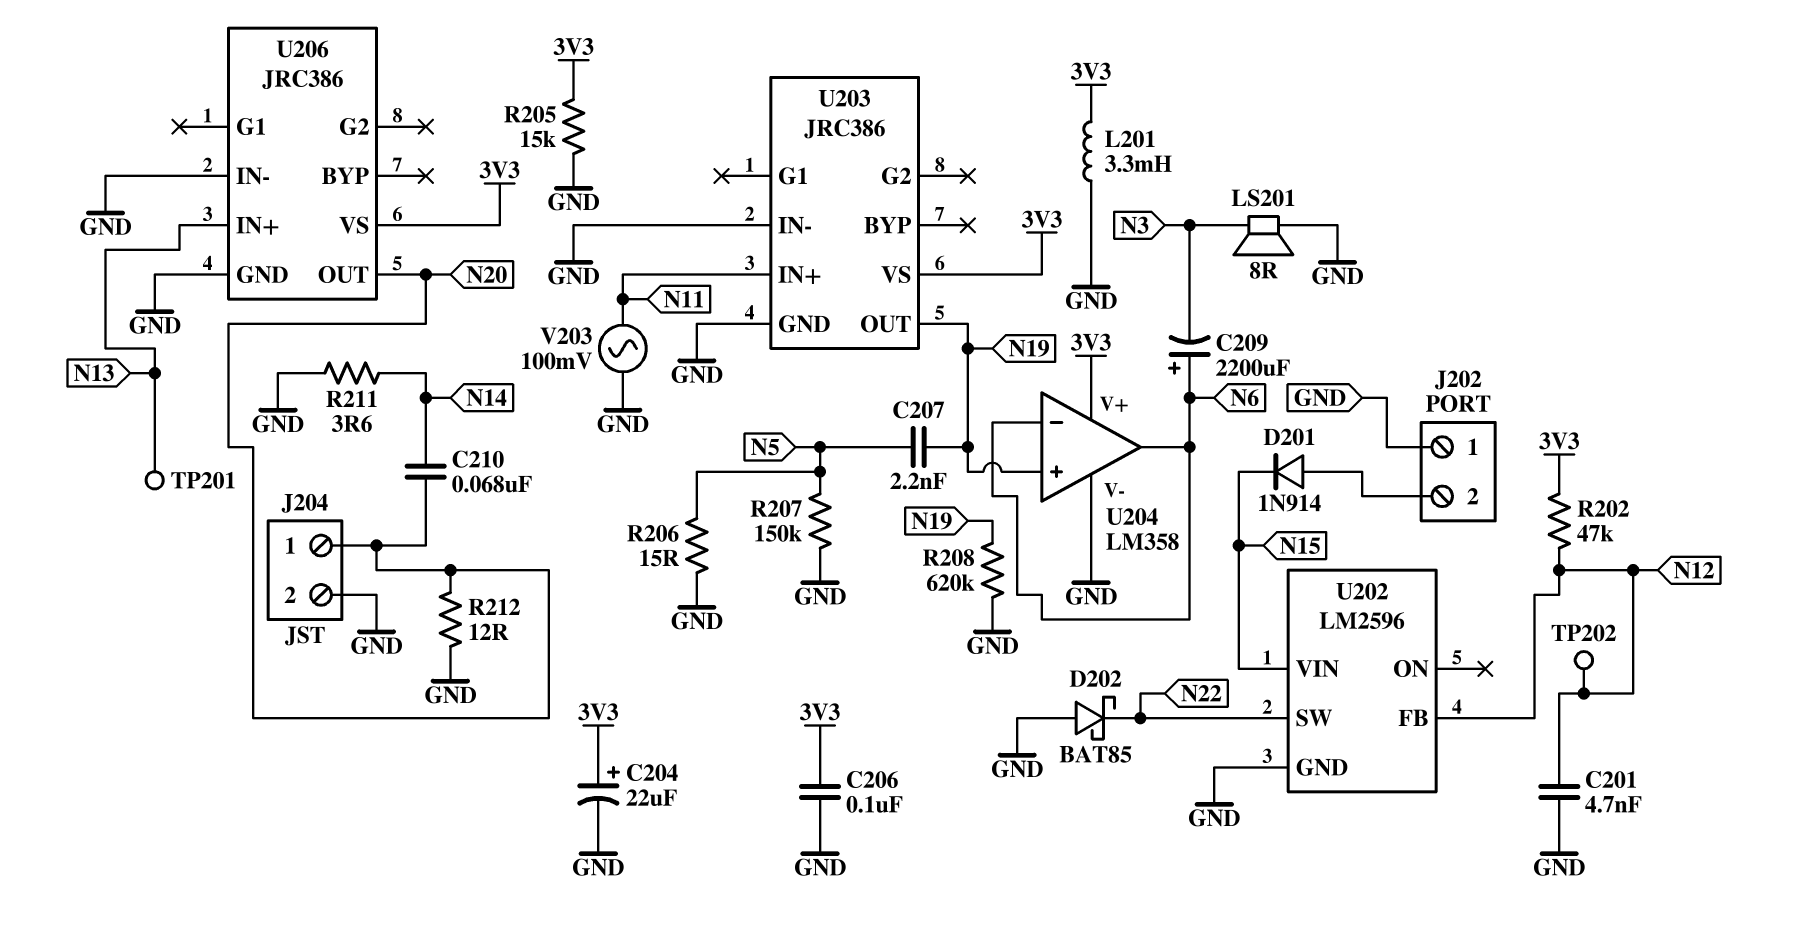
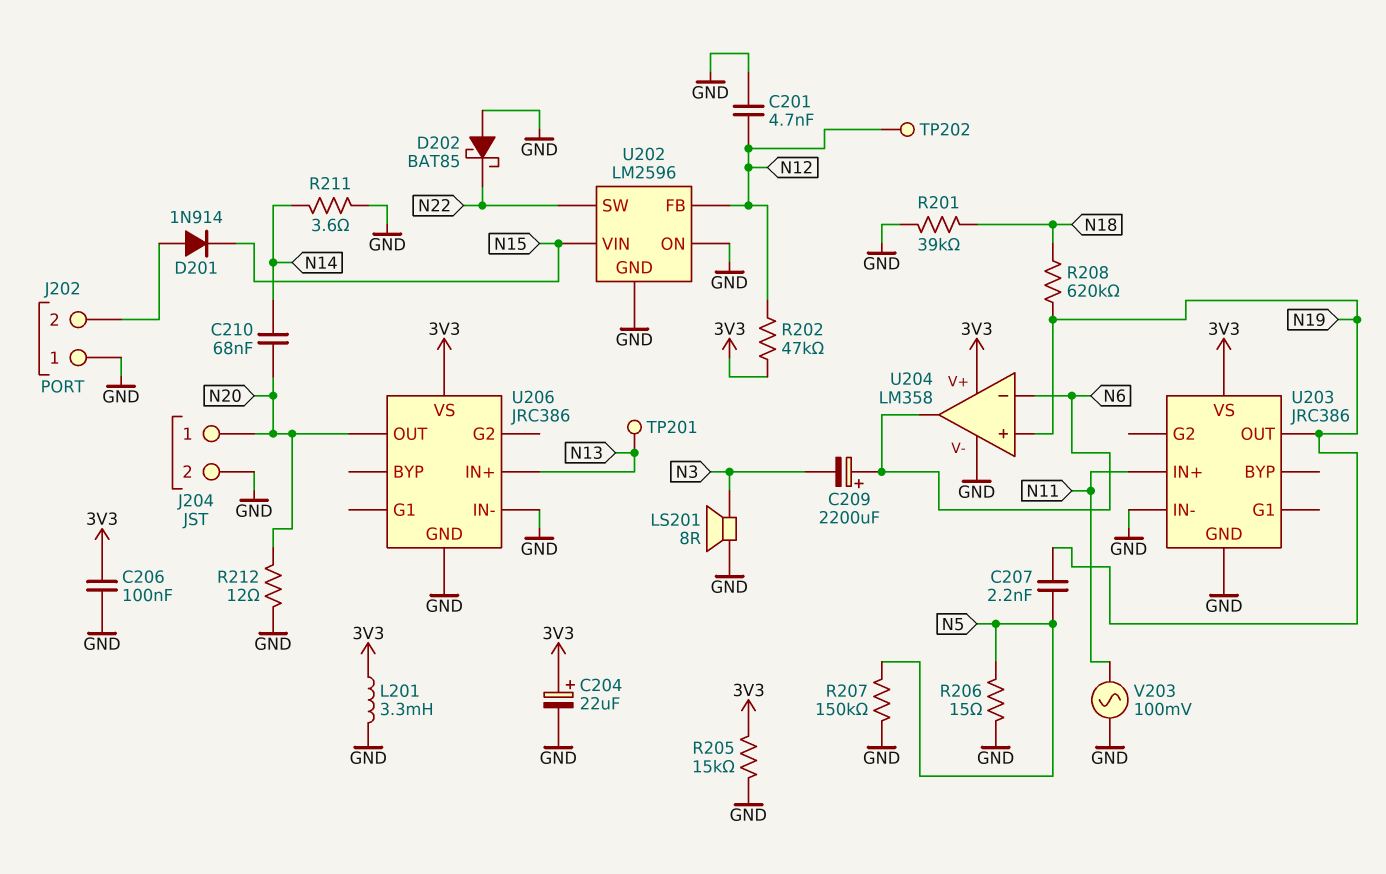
R201: none -> 39k (GND, N18)
R208: 620k (GND, N19) -> 620k (N18, N19)
U202 pin ON: none -> GND

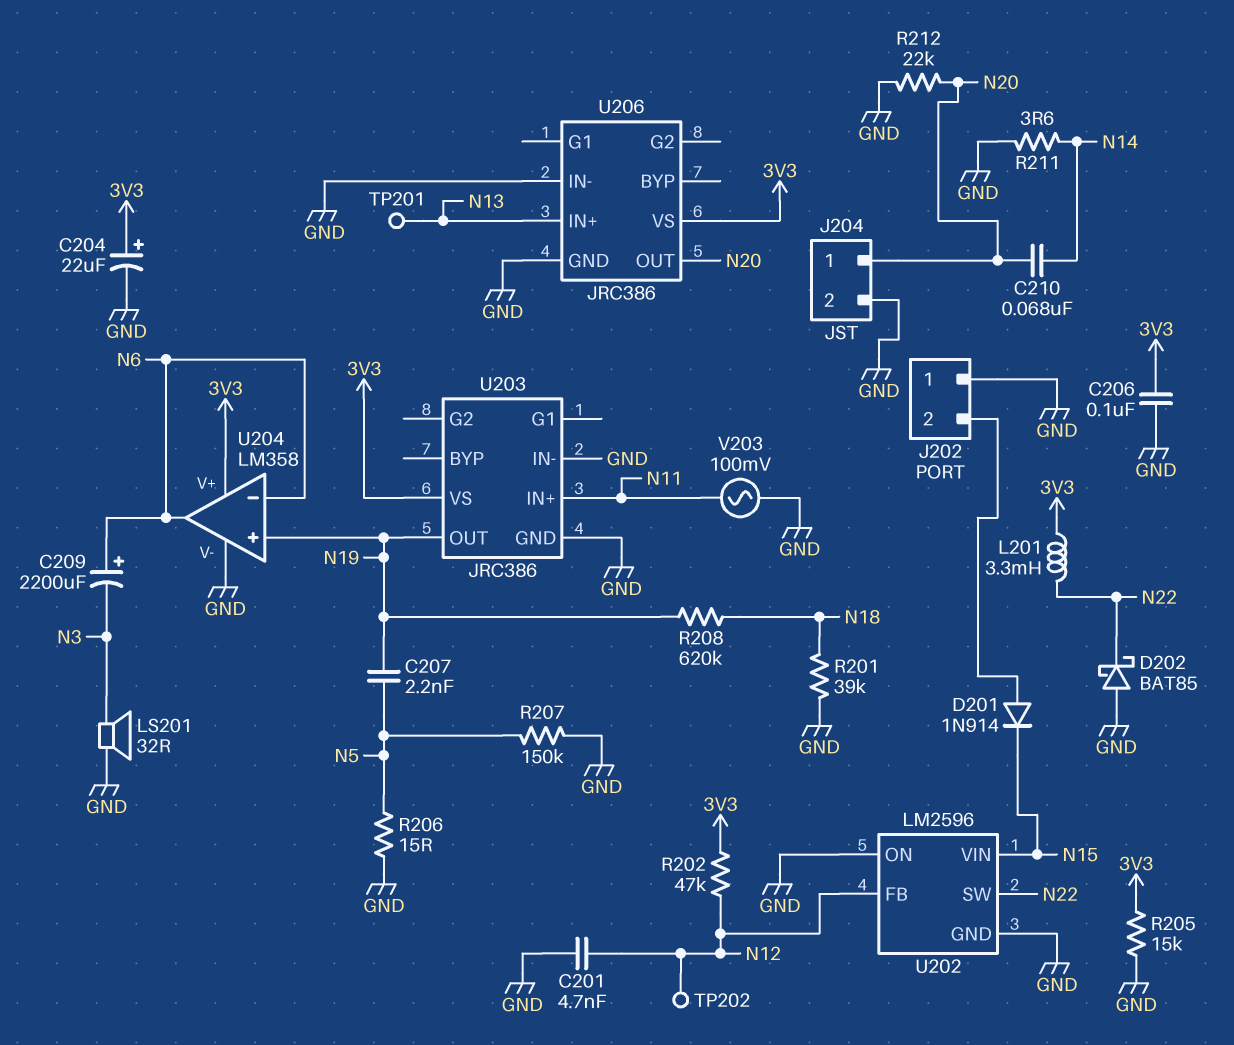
L201: 3.3mH (3V3, GND) -> 3.3mH (3V3, N22)
LS201: speaker 8R (GND, N3) -> speaker 32R (GND, N3)
R212: 12 (GND, N20) -> 22k (GND, N20)

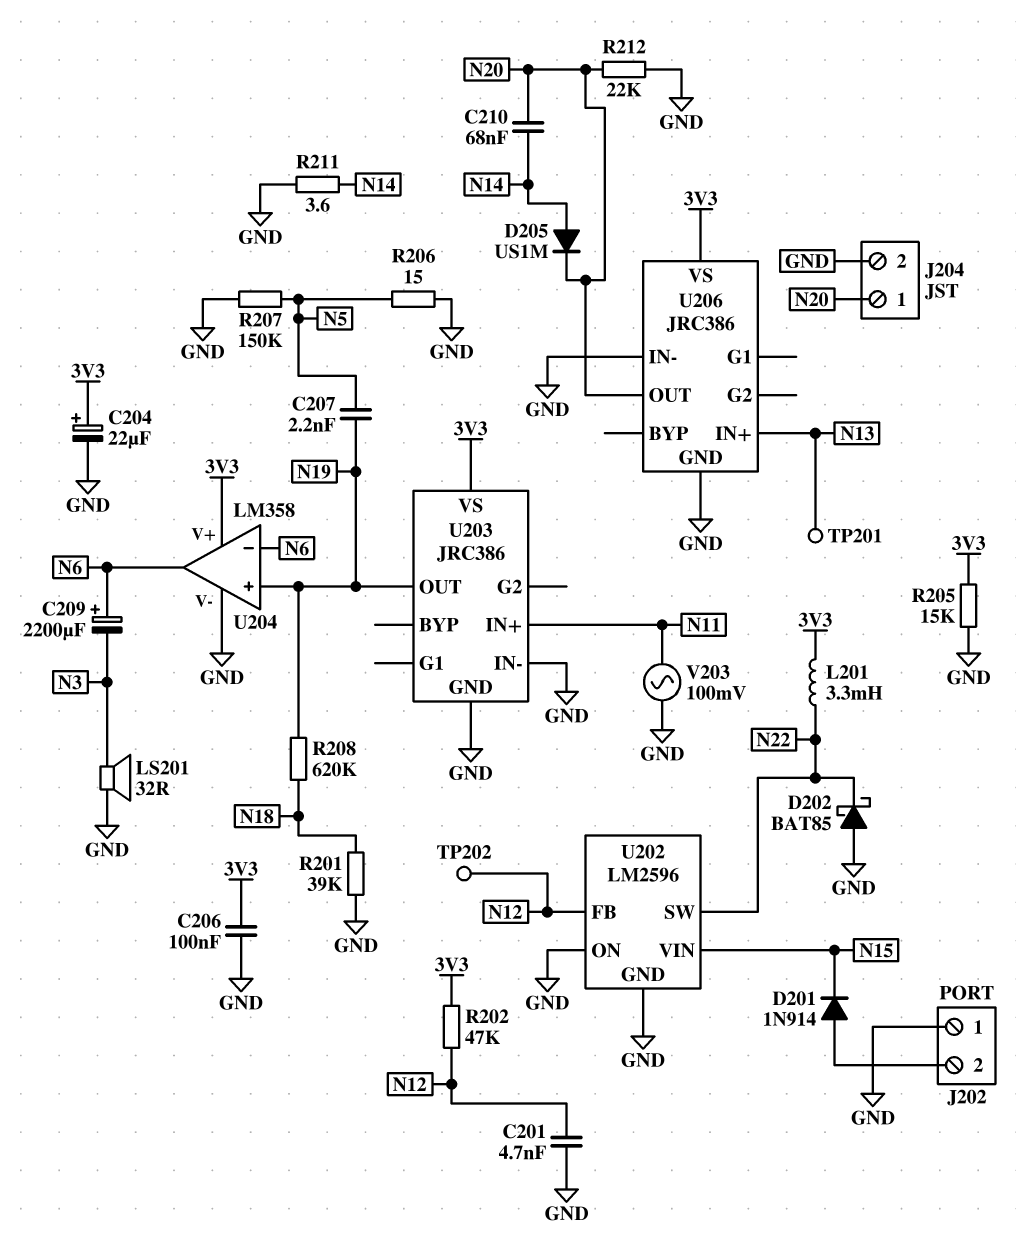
D205: none -> diode US1M (A N14, K N20)

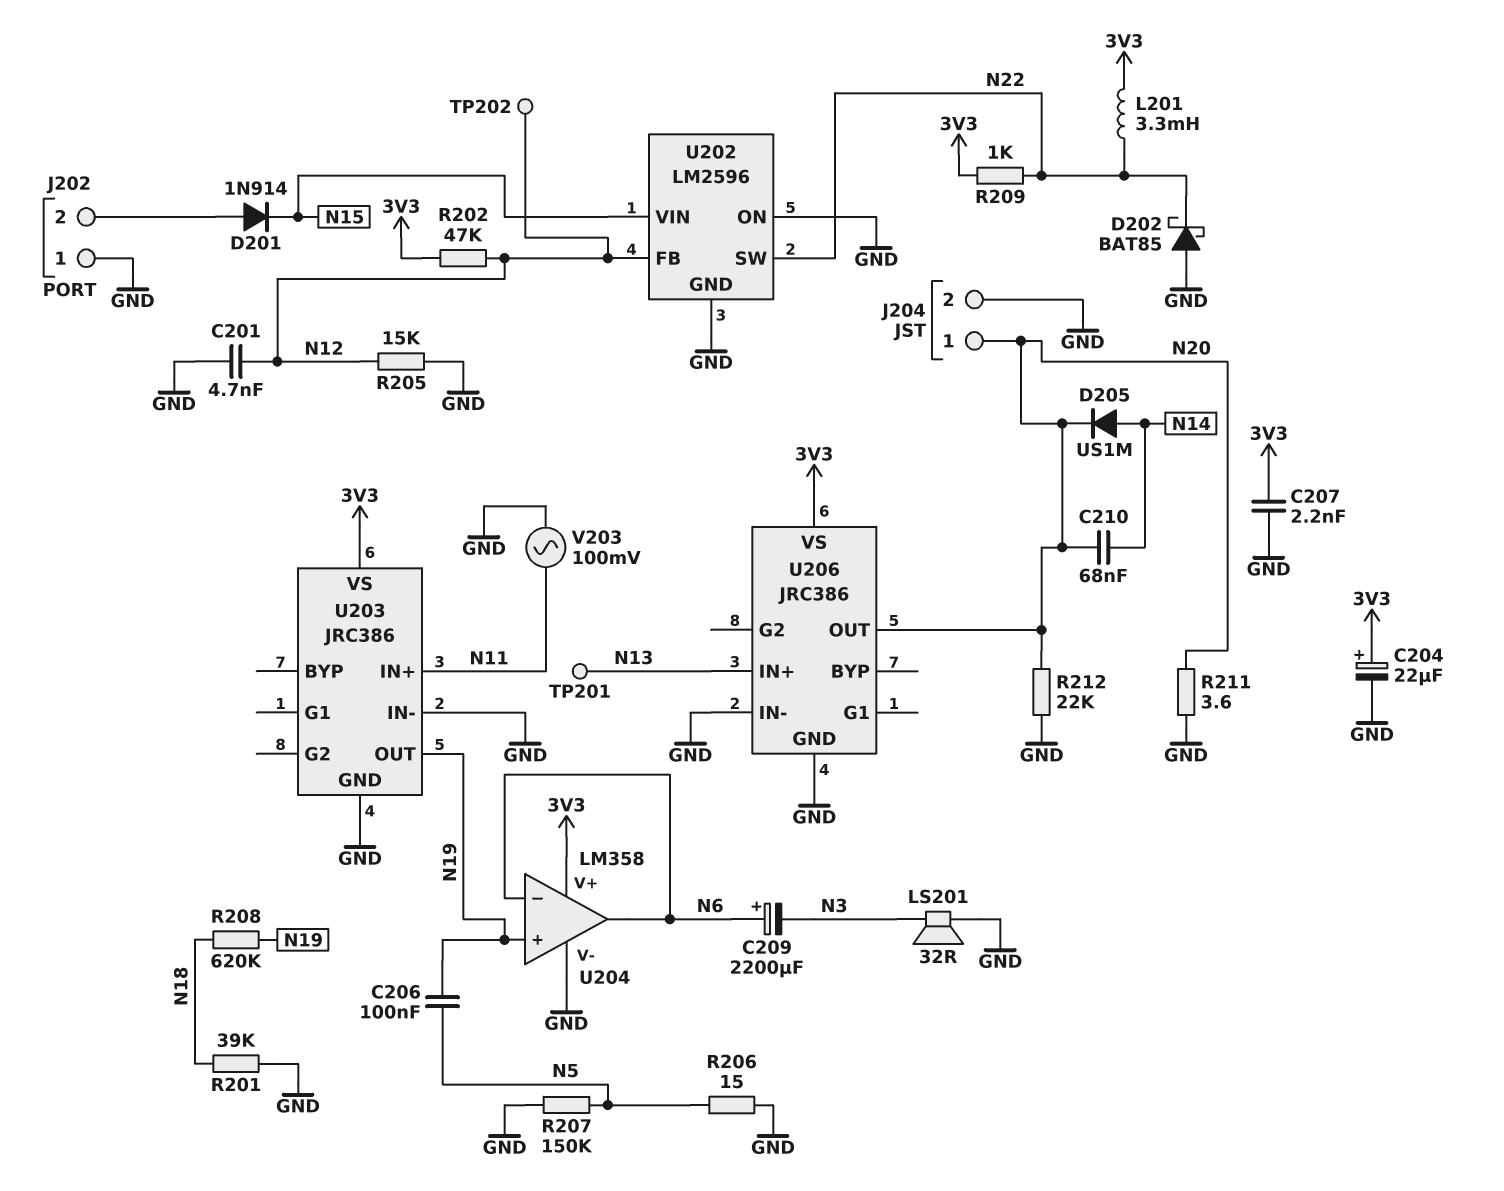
C206: 100nF (3V3, GND) -> 100nF (N5, N19)
C207: 2.2nF (N5, N19) -> 2.2nF (3V3, GND)
R205: 15k (3V3, GND) -> 15k (GND, N12)
R209: none -> 1k (3V3, N22)
R211: 3.6 (GND, N14) -> 3.6 (GND, N20)

